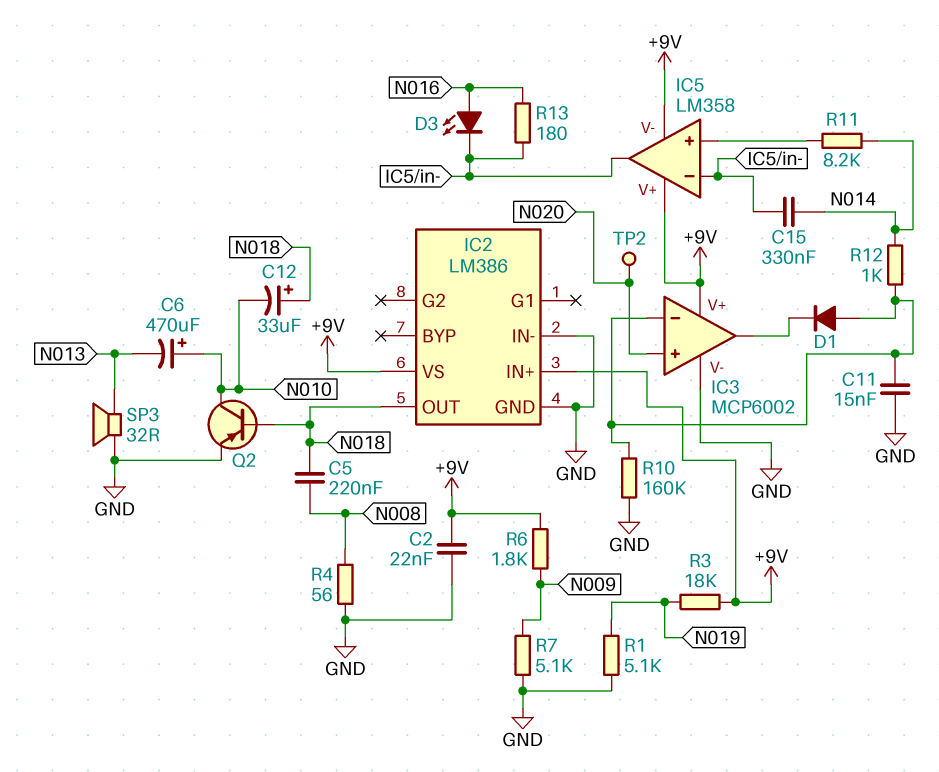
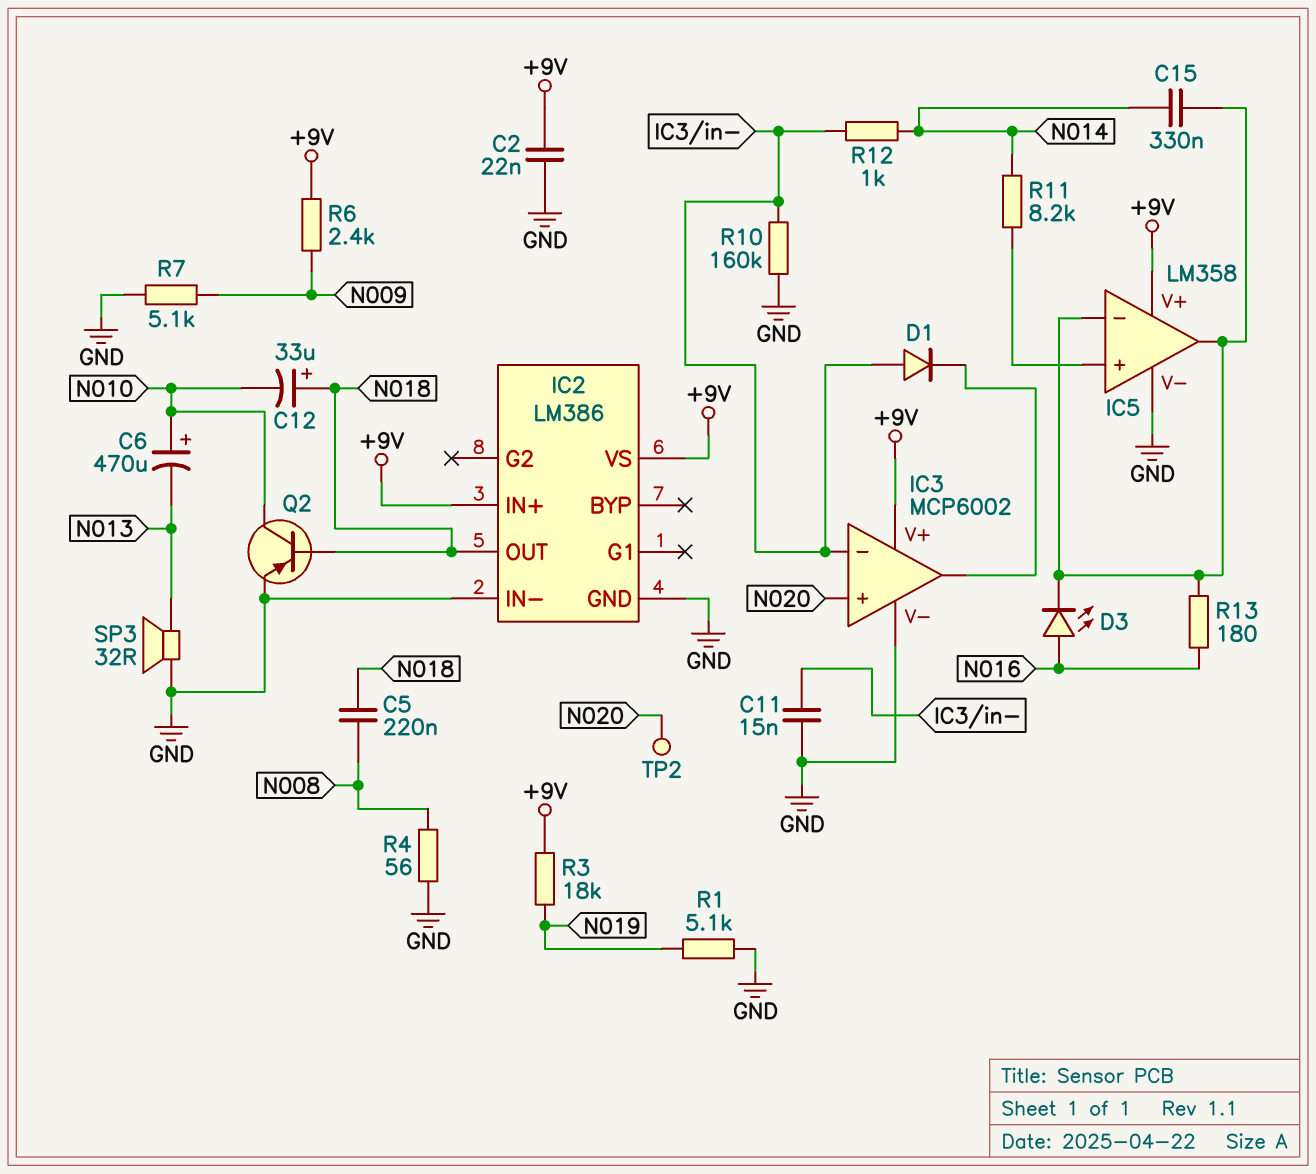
IC5 pin V-: +9V -> GND
R6: 1.8k (+9V, N009) -> 2.4k (+9V, N009)

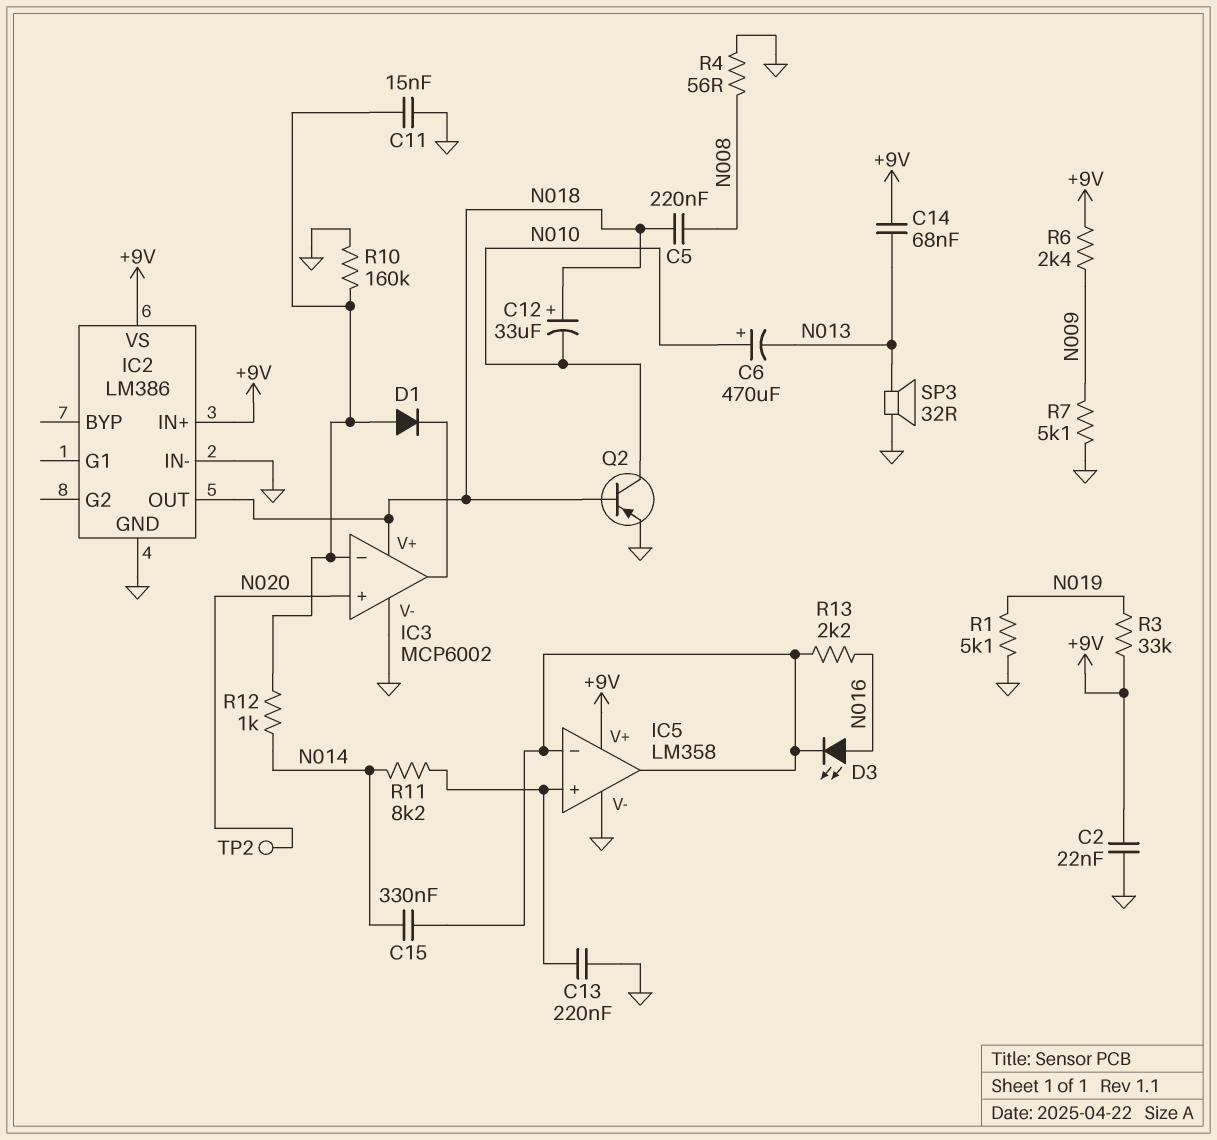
C13: none -> 220nF (GND, IC5/in+)
C14: none -> 68nF (+9V, N013)
IC3 pin V+: +9V -> N018
R3: 18k (+9V, N019) -> 33k (+9V, N019)
R13: 180 (IC5/in-, N016) -> 2.2k (IC5/in-, N016)

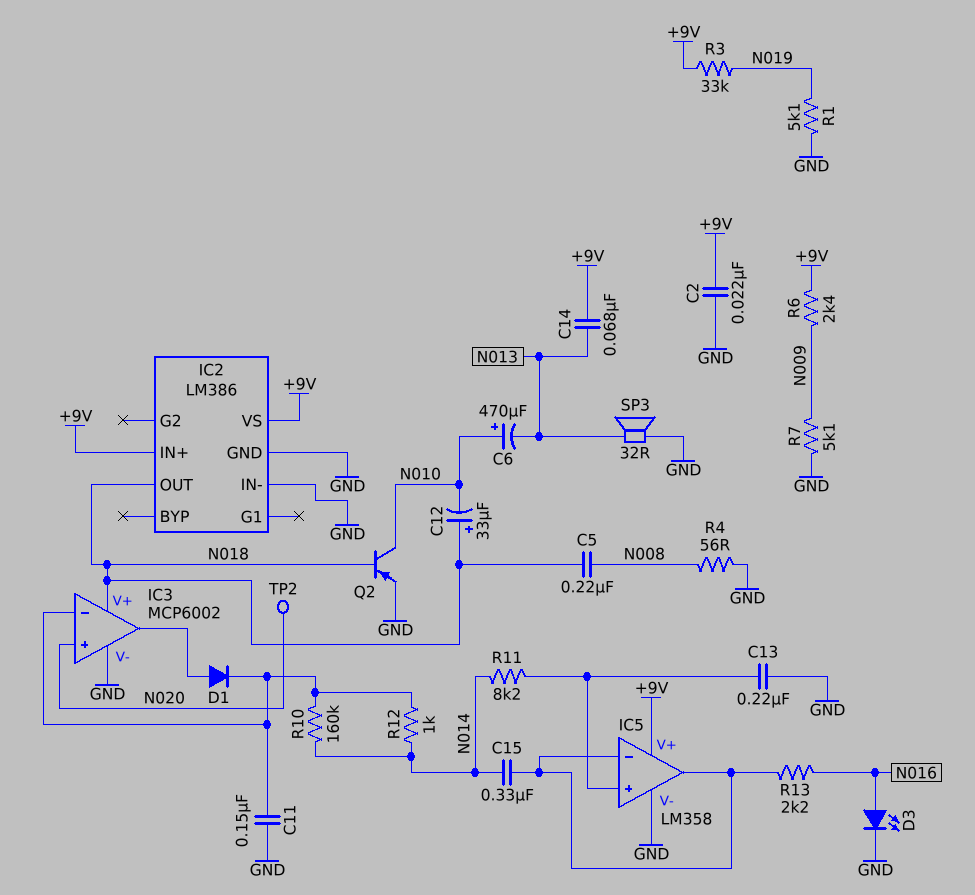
C11: 15nF (GND, IC3/in-) -> 150nF (GND, IC3/in-)
D1: diode (A IC3/in-, K IC3/out) -> diode (A IC3/out, K IC3/in-)
D3: LED (A N016, K IC5/in-) -> LED (A N016, K GND)
R10: 160k (GND, IC3/in-) -> 160k (IC3/in-, N014)

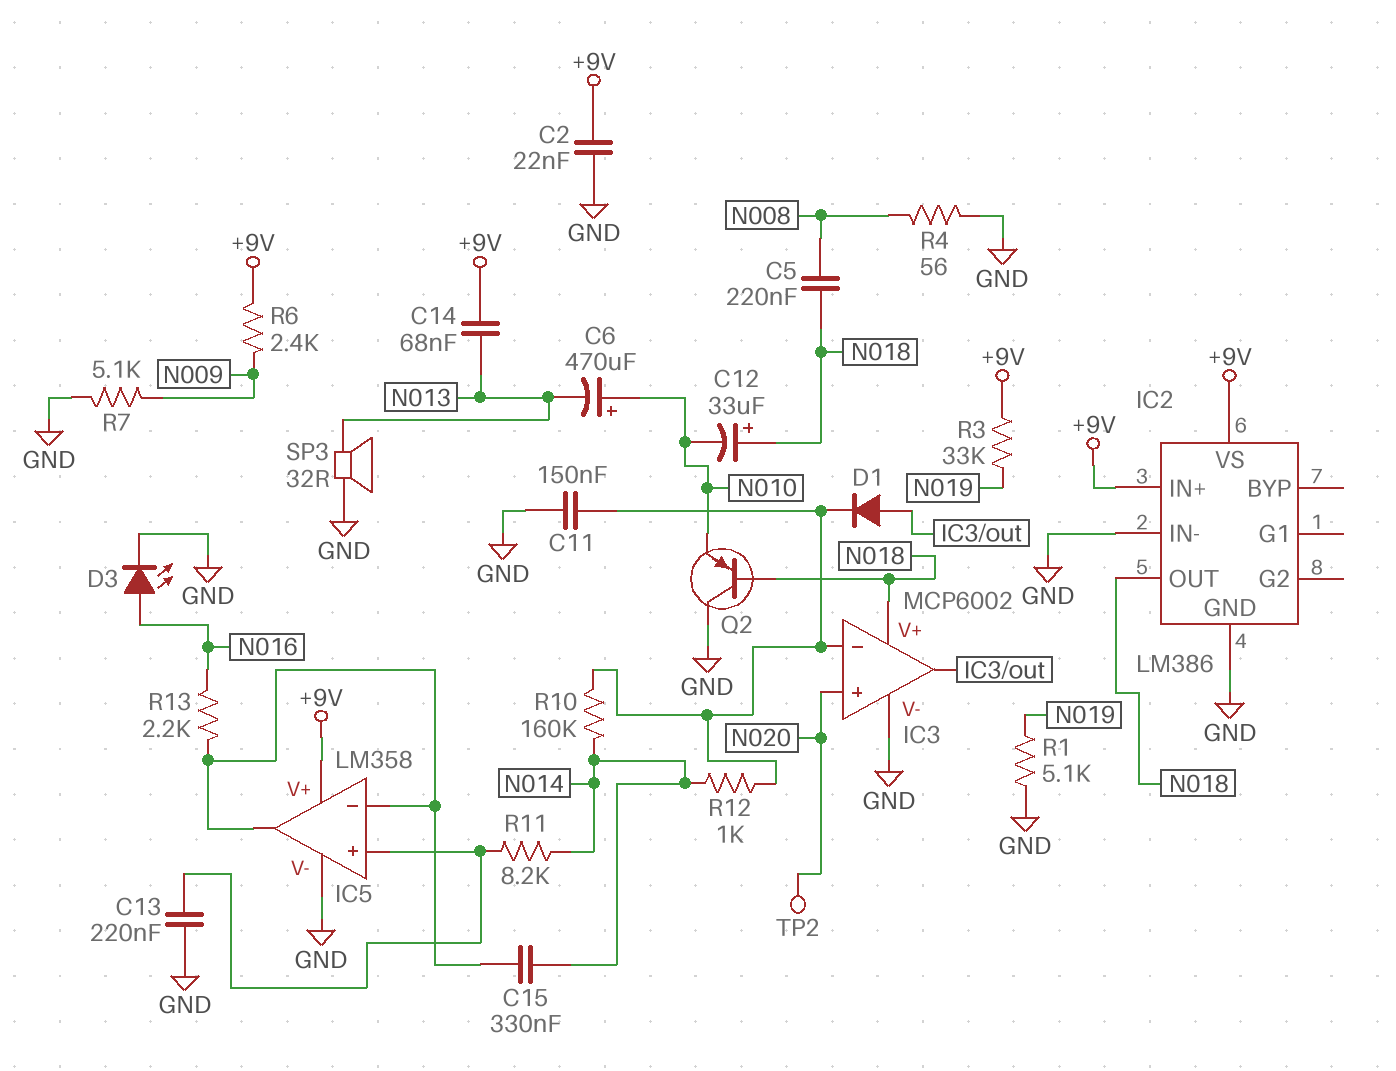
Q2: PNP (B N018, C N010, E GND) -> PNP (B N018, C GND, E N010)

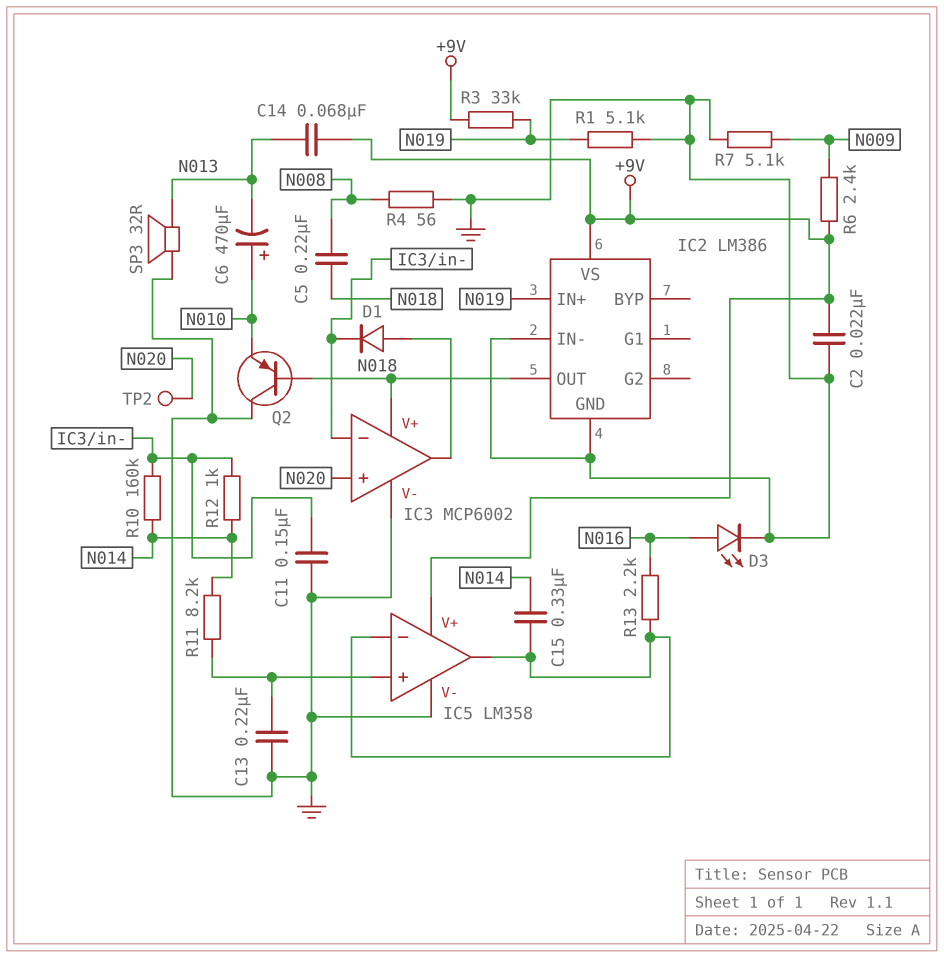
C12: 33uF (plus N018, minus N010) -> none
IC2 pin IN+: +9V -> N019

